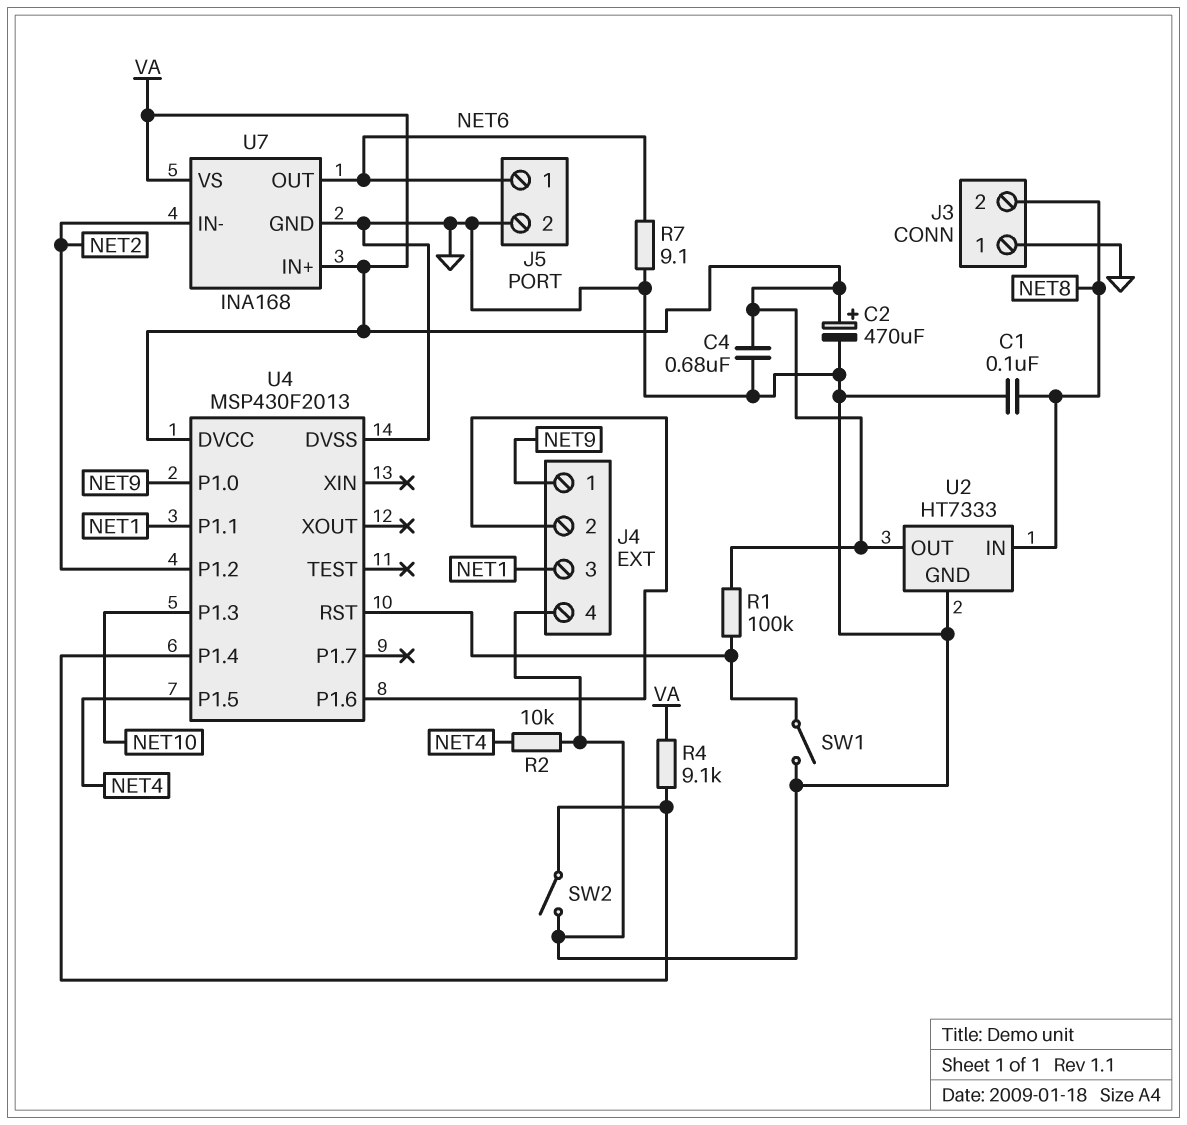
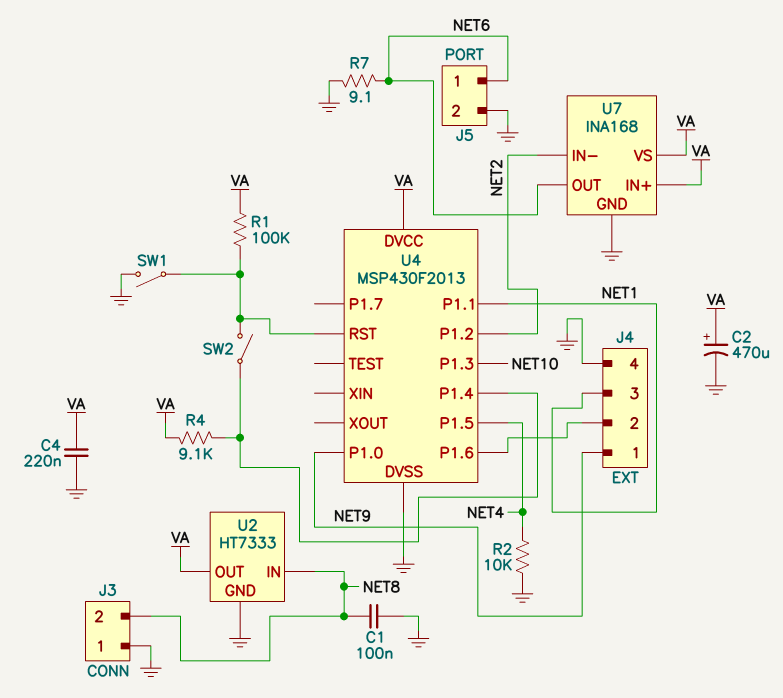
C4: 680nF (GND, VA) -> 220nF (GND, VA)
SW2: switch (GND, U4/P1.4) -> switch (U4/P1.4, U4/RST)

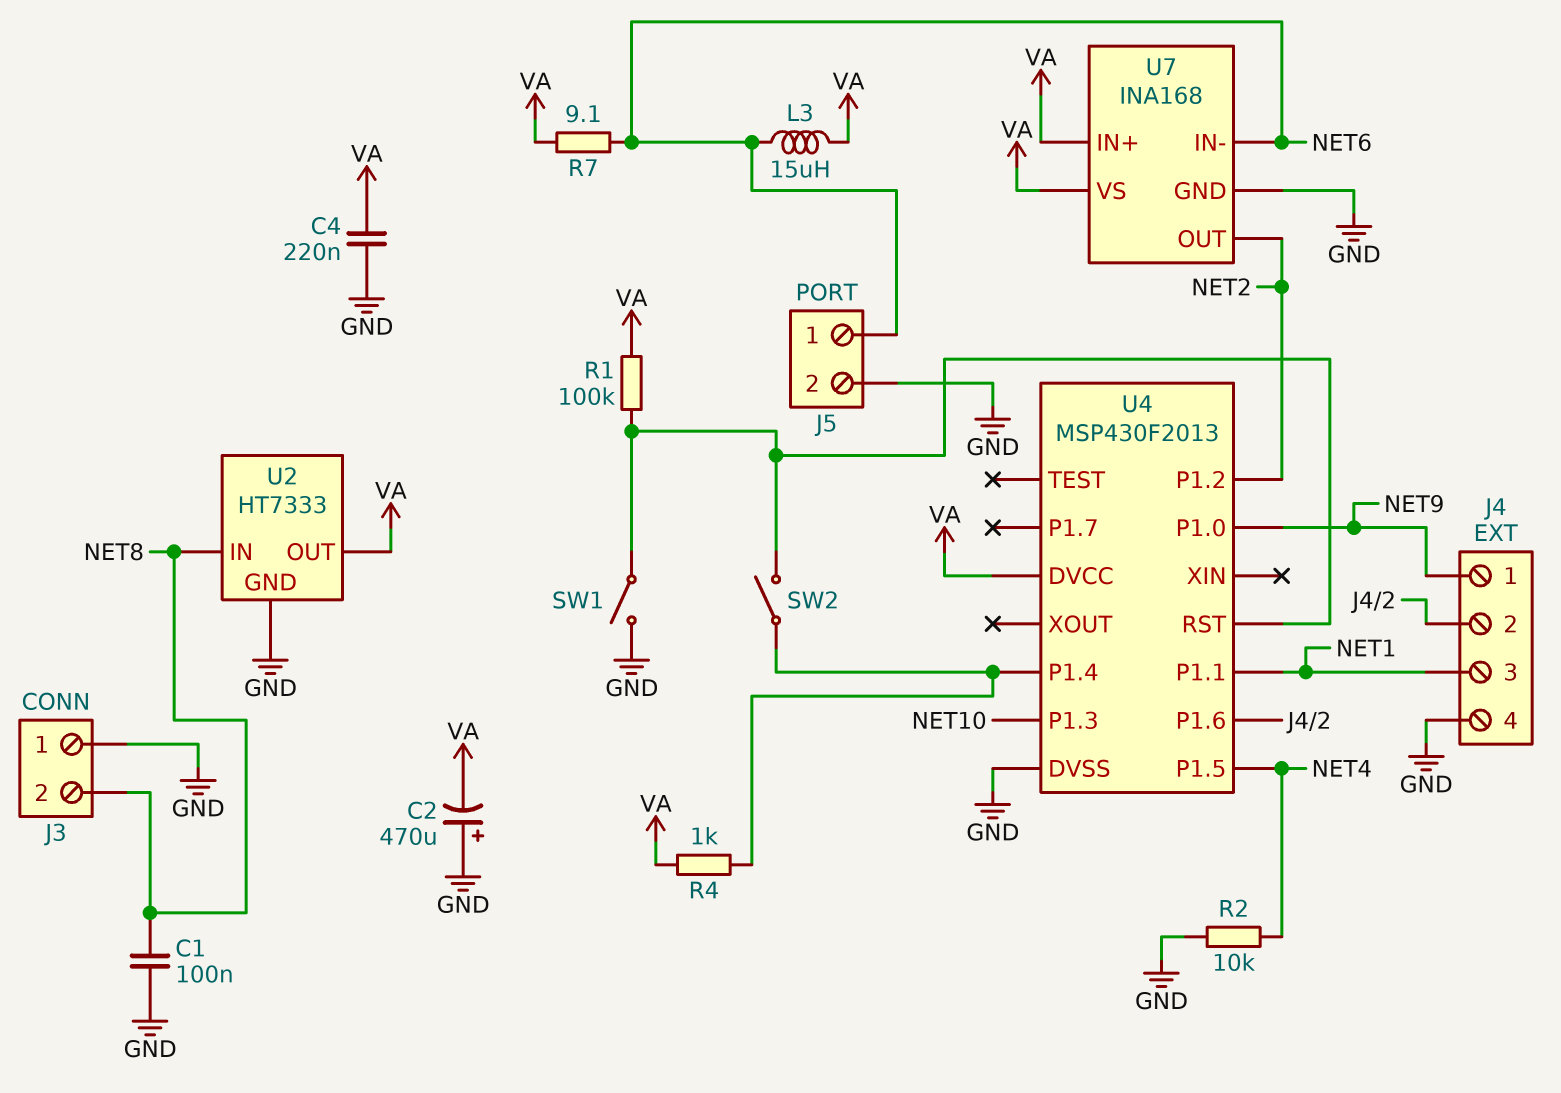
C2: 470uF (plus VA, minus GND) -> 470uF (plus GND, minus VA)
L3: none -> 15uH (NET6, VA)
R4: 9.1k (U4/P1.4, VA) -> 1k (U4/P1.4, VA)
R7: 9.1 (GND, NET6) -> 9.1 (NET6, VA)
U7 pin IN-: NET2 -> NET6
U7 pin OUT: NET6 -> NET2

